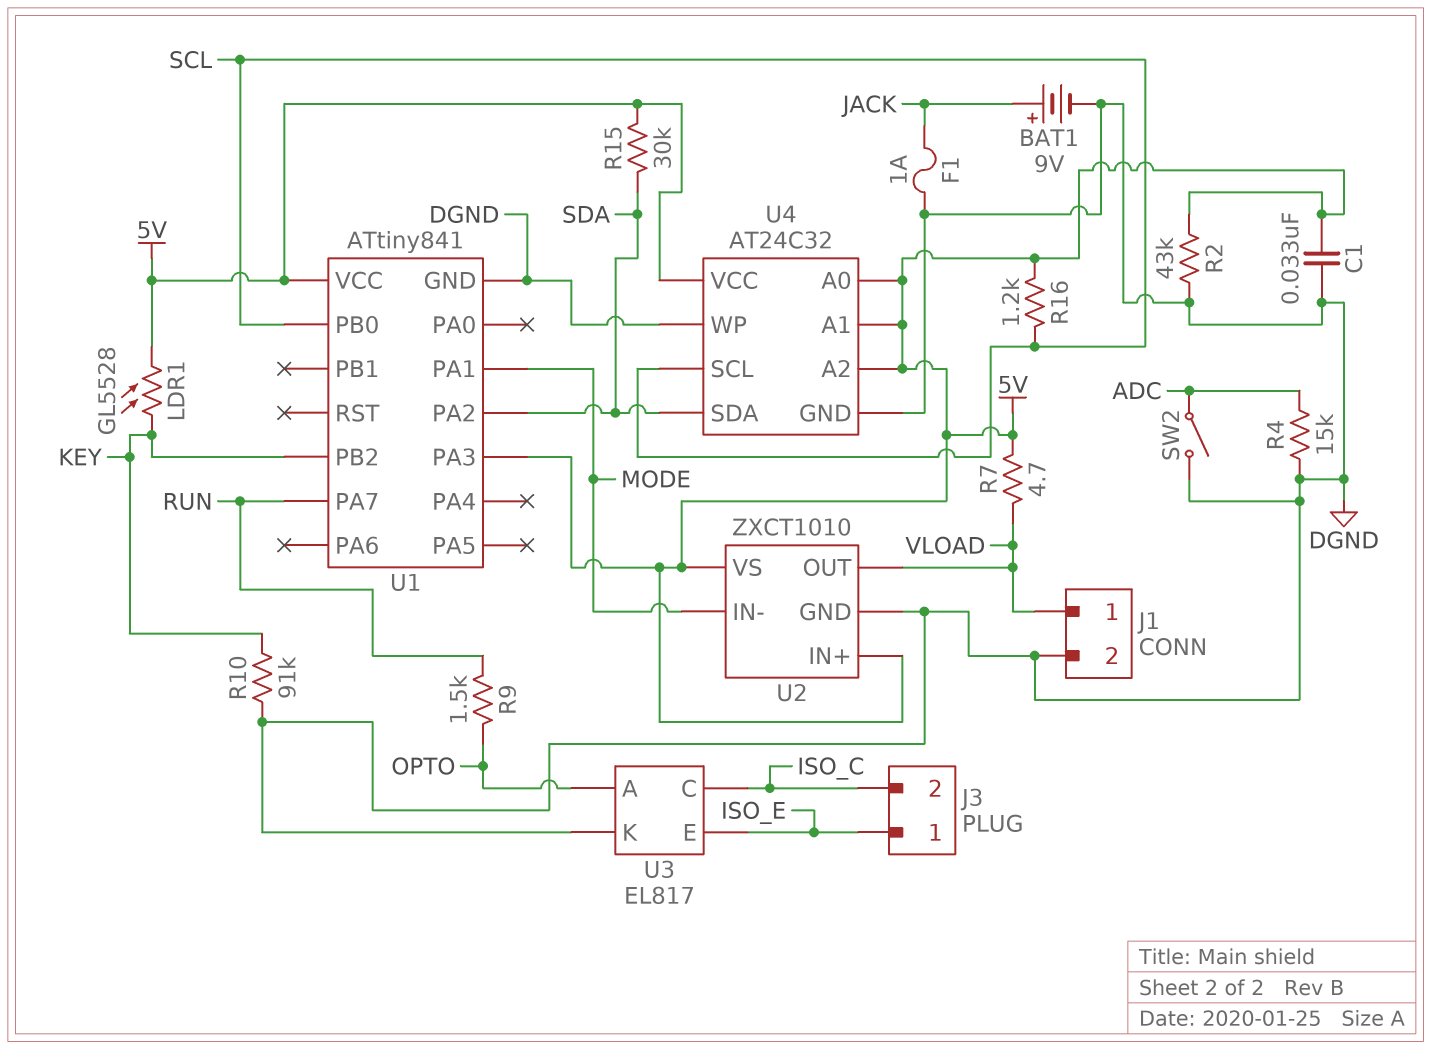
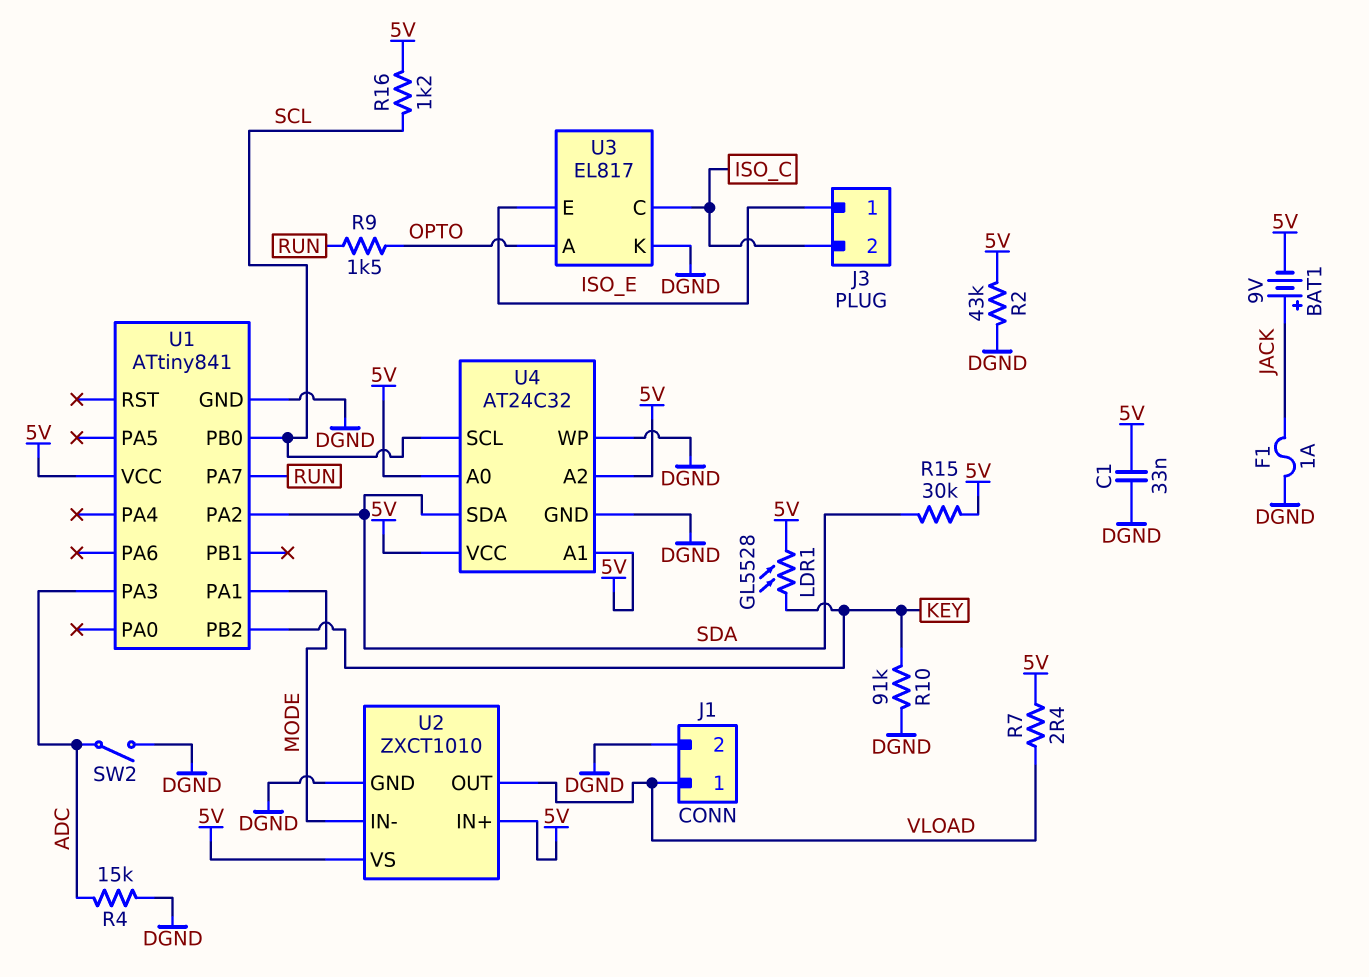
BAT1: 9V (plus JACK, minus DGND) -> 9V (plus JACK, minus 5V)
R7: 4.7 (5V, VLOAD) -> 2.4 (5V, VLOAD)
U1 pin PA3: 5V -> ADC

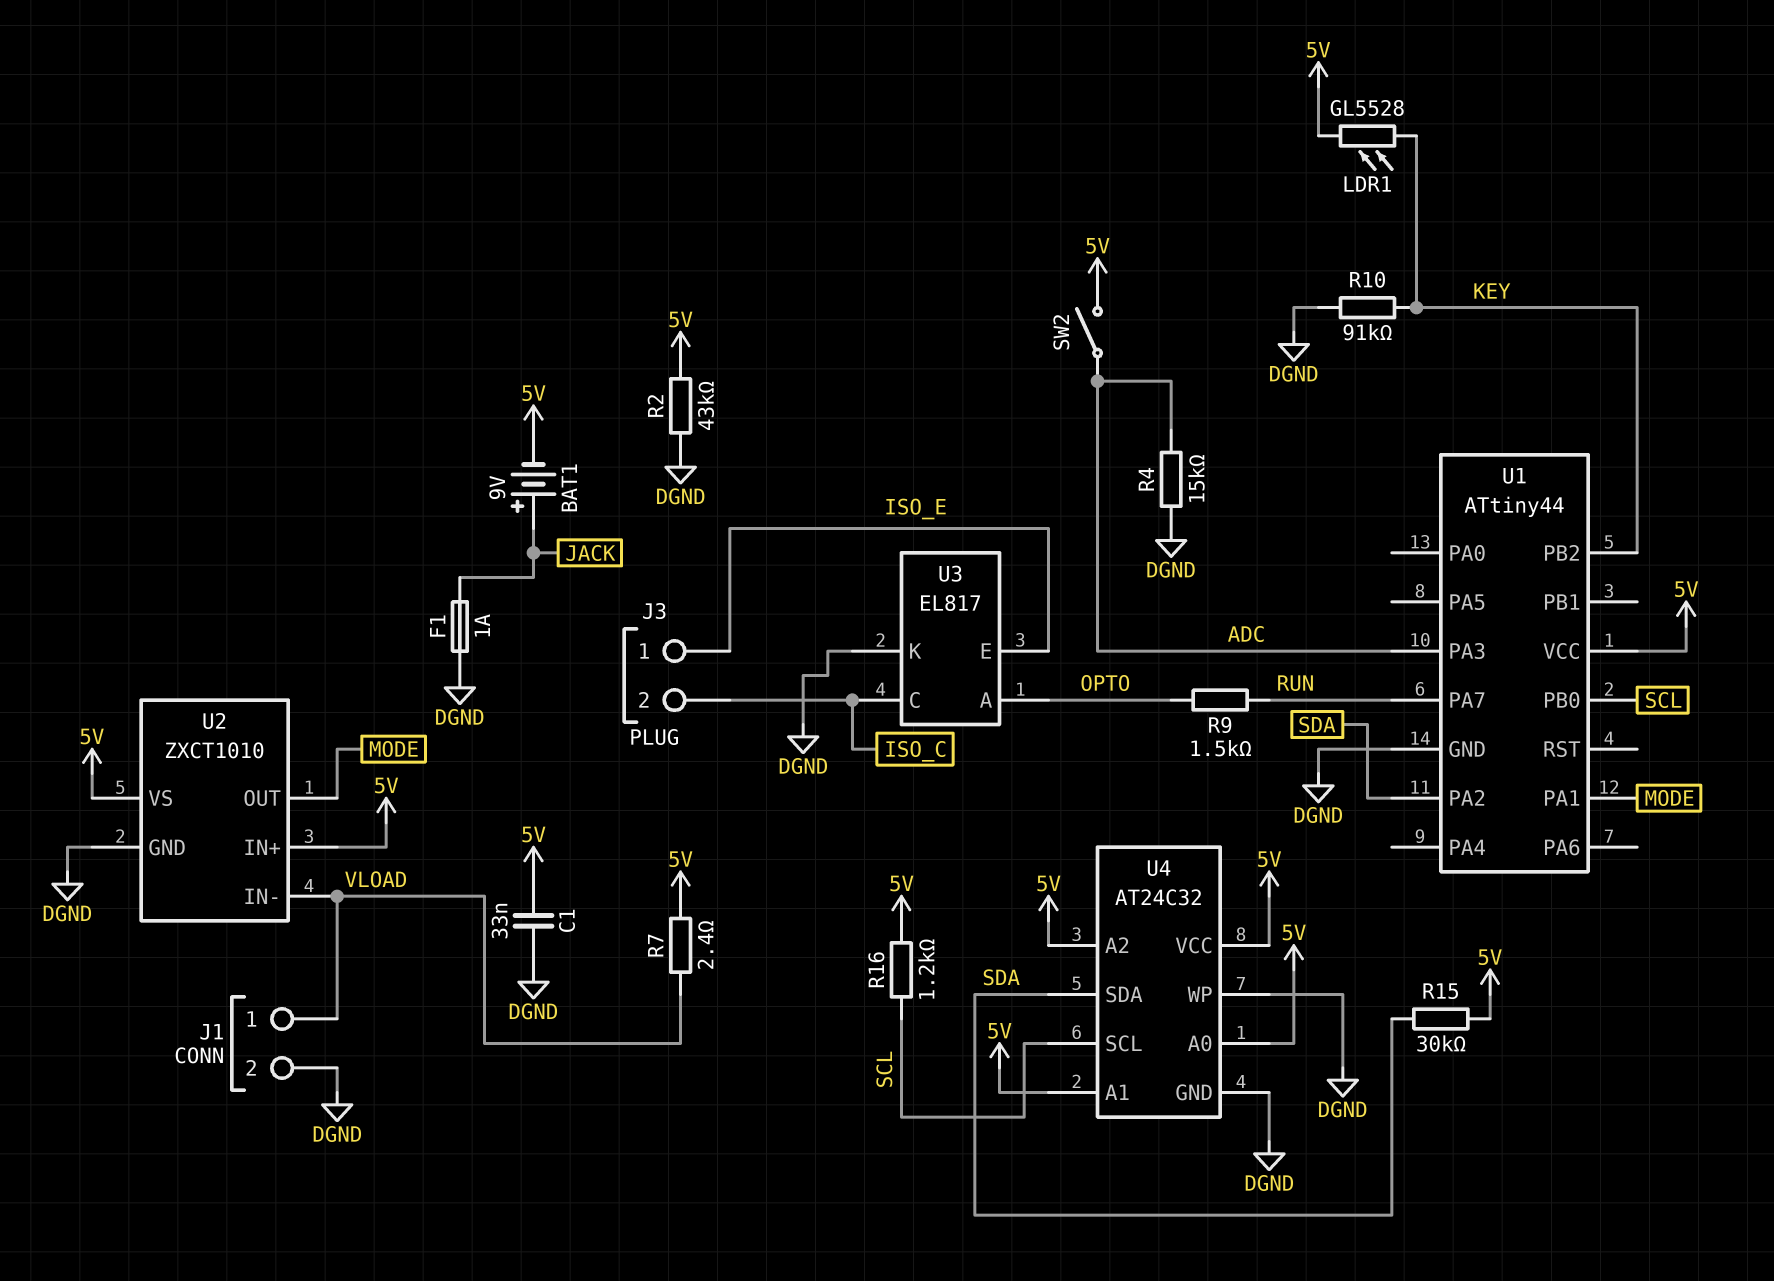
SW2: switch (ADC, DGND) -> switch (5V, ADC)
U1: ATtiny841 -> ATtiny44
U2 pin IN-: MODE -> VLOAD
U2 pin OUT: VLOAD -> MODE

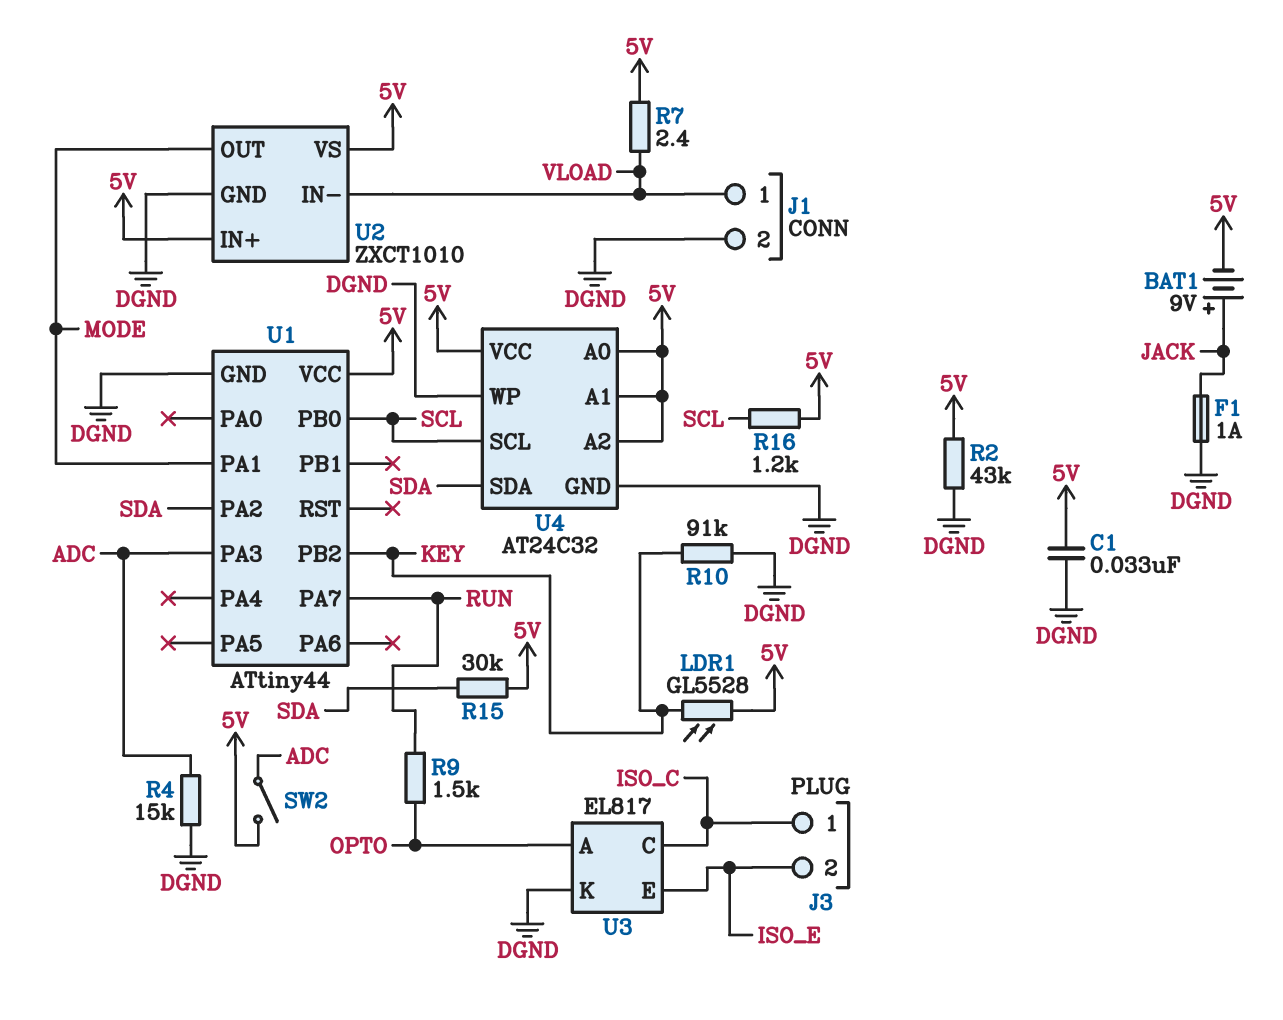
J3 pin 1: ISO_E -> ISO_C
J3 pin 2: ISO_C -> ISO_E

